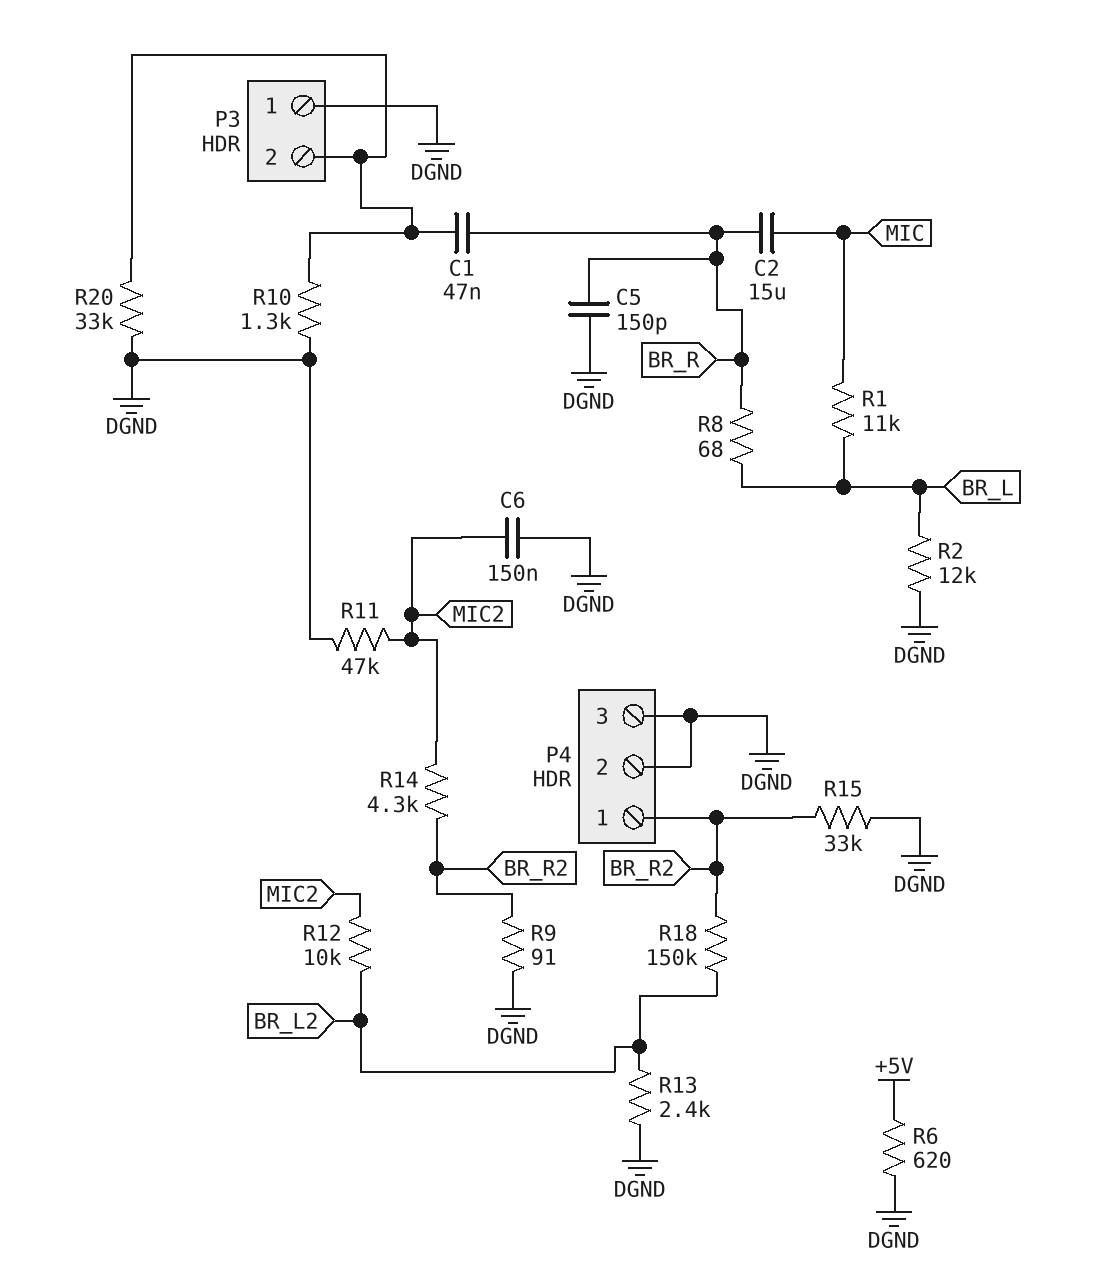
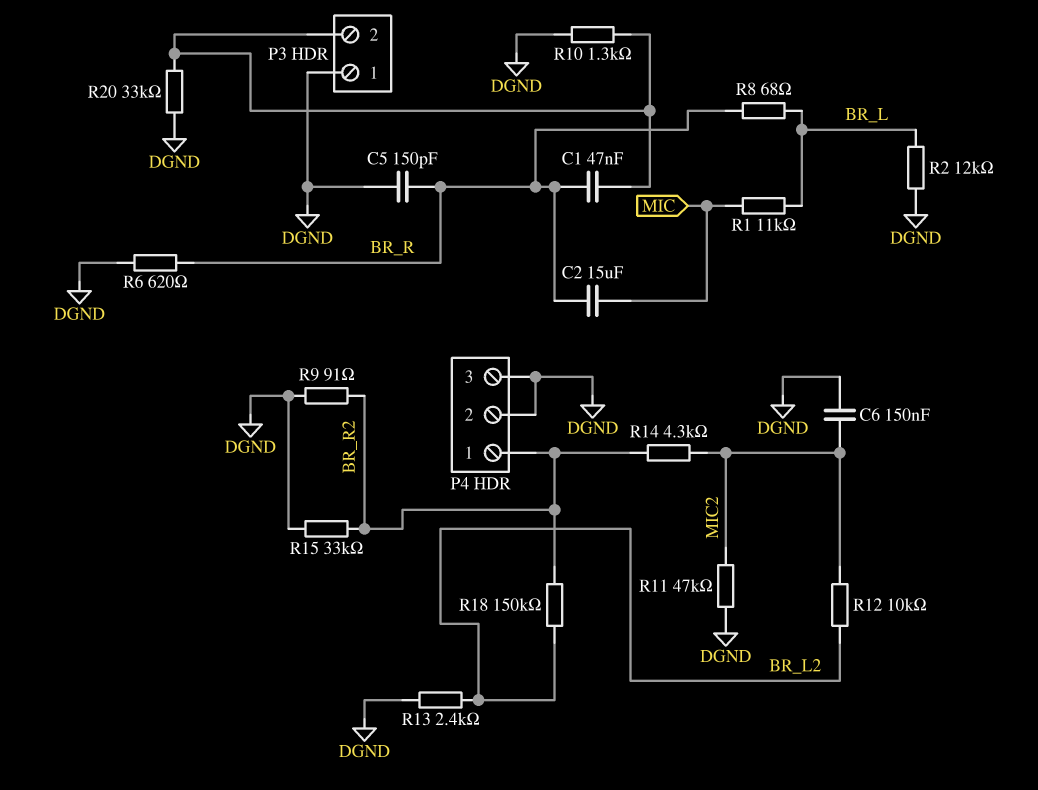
R6: 620 (+5V, DGND) -> 620 (BR_R, DGND)

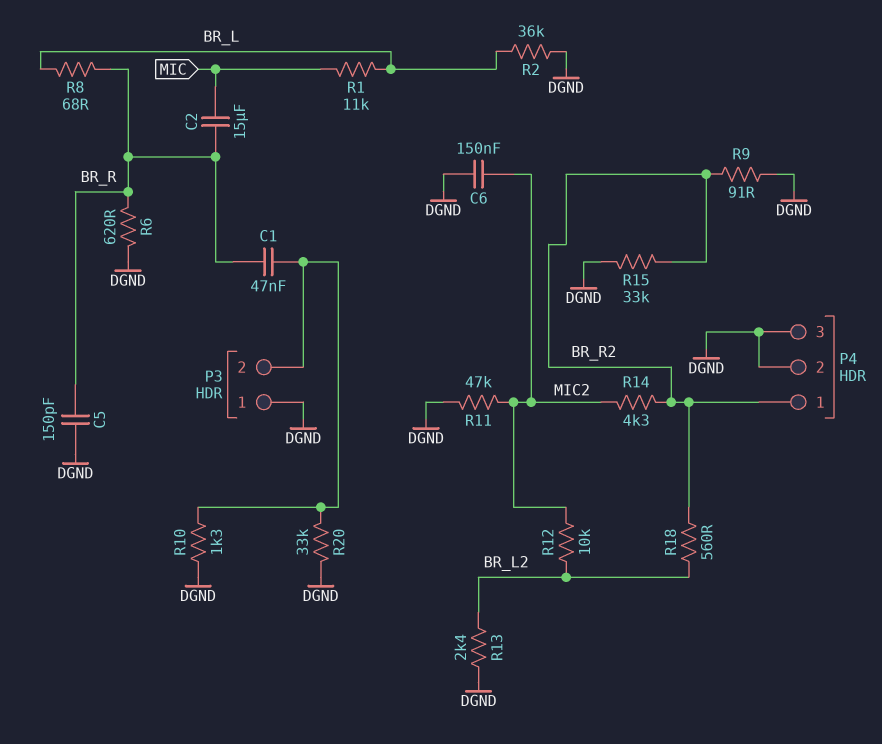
R2: 12k (BR_L, DGND) -> 36k (BR_L, DGND)
R18: 150k (BR_L2, BR_R2) -> 560 (BR_L2, BR_R2)

